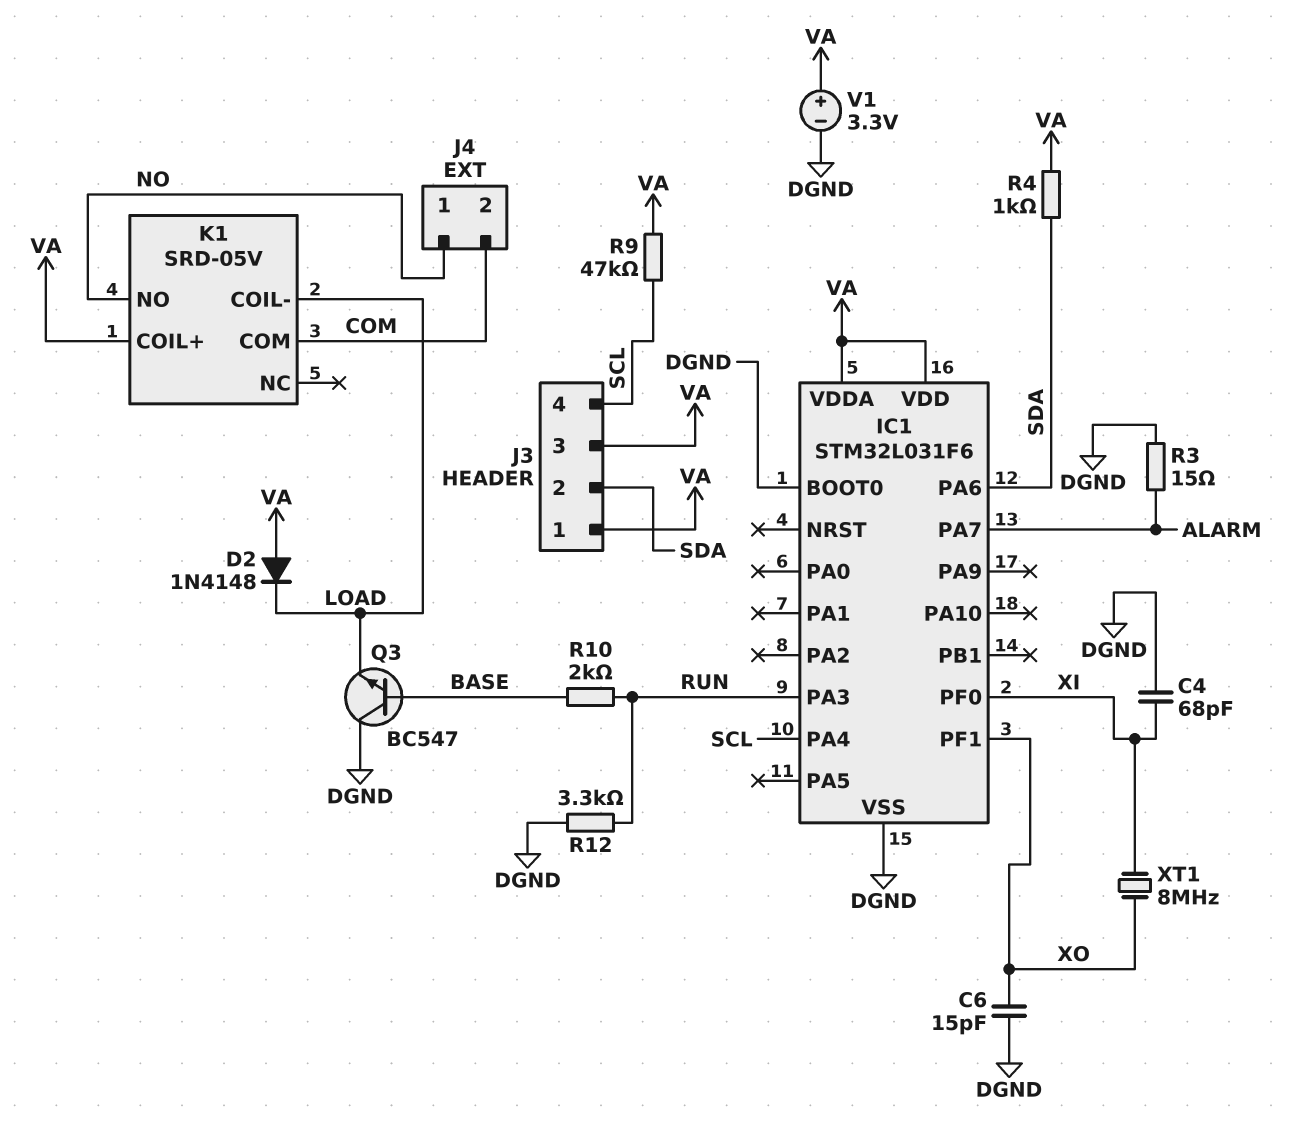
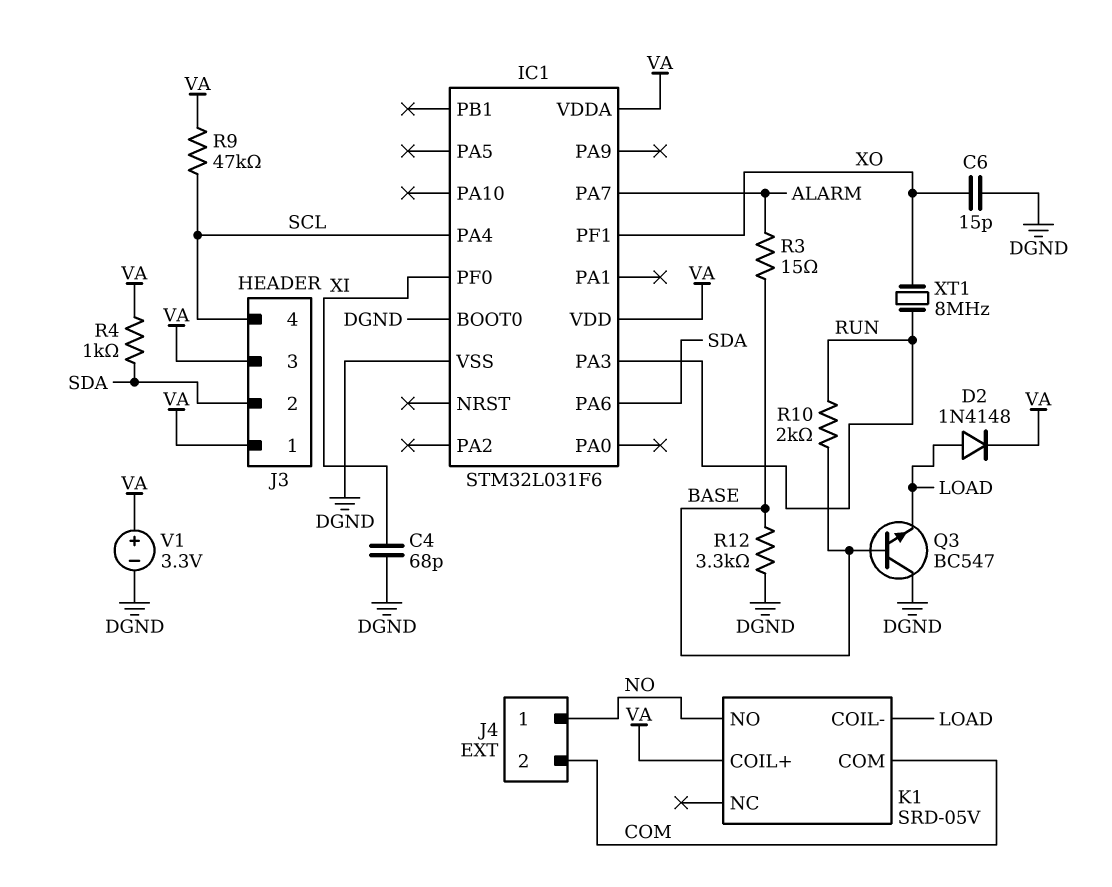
D2: diode 1N4148 (A VA, K LOAD) -> diode 1N4148 (A LOAD, K VA)
R3: 15 (ALARM, DGND) -> 15 (ALARM, BASE)
R12: 3.3k (DGND, RUN) -> 3.3k (BASE, DGND)
XT1: 8MHz (XI, XO) -> 8MHz (RUN, XO)

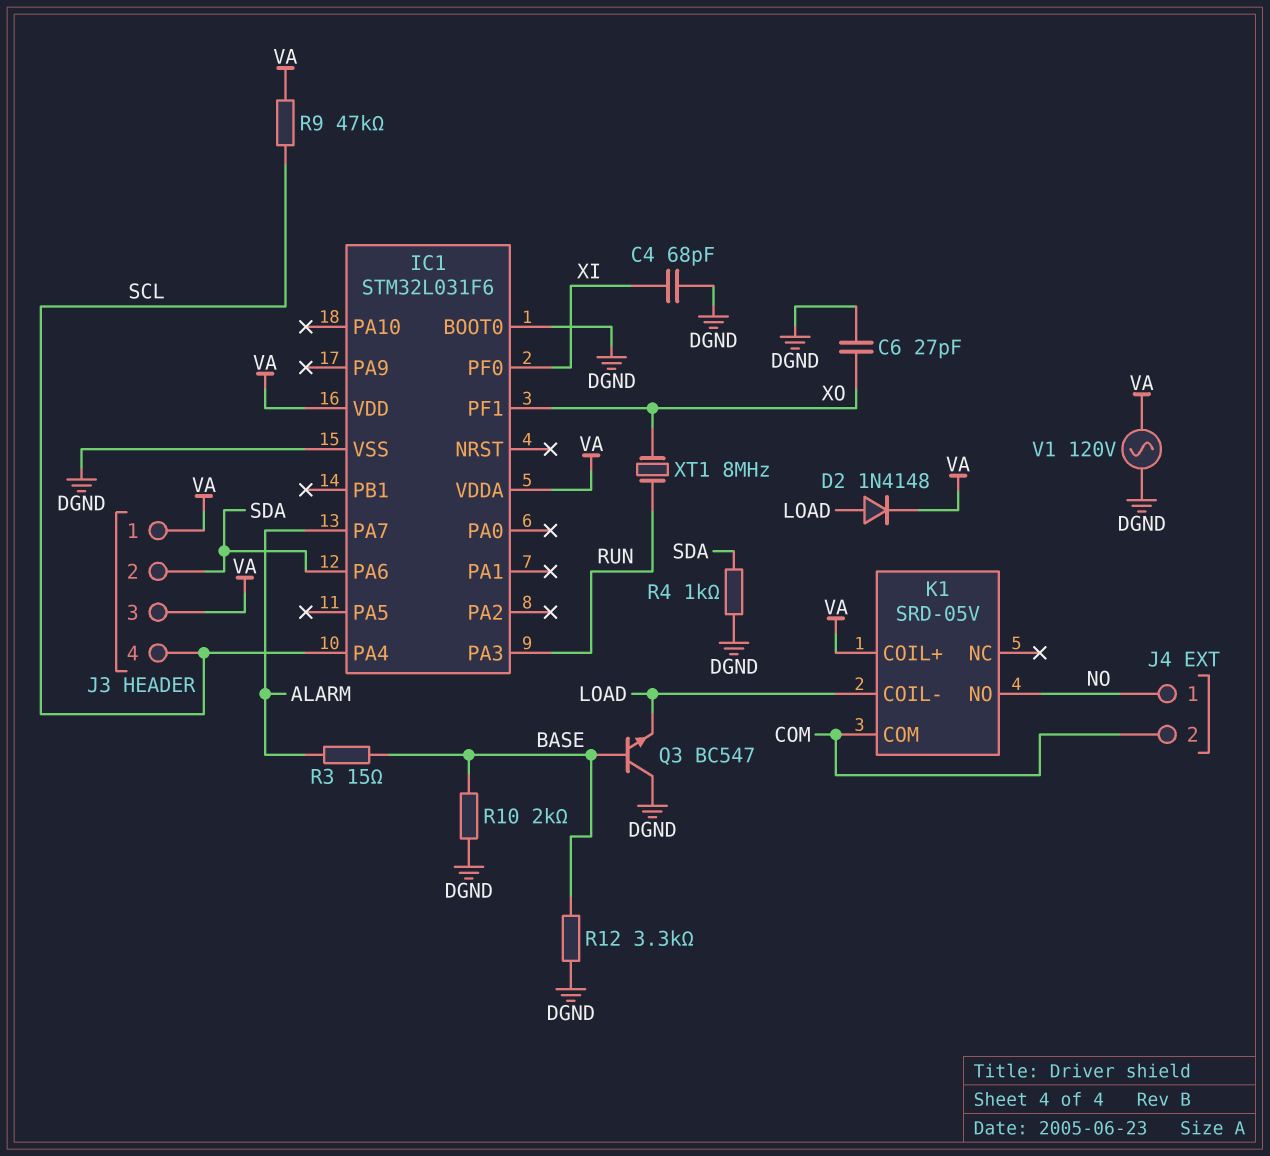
C6: 15pF (DGND, XO) -> 27pF (DGND, XO)
R4: 1k (SDA, VA) -> 1k (DGND, SDA)
R10: 2k (BASE, RUN) -> 2k (BASE, DGND)
V1: 3.3V (plus VA, minus DGND) -> AC 120V (DGND, VA)

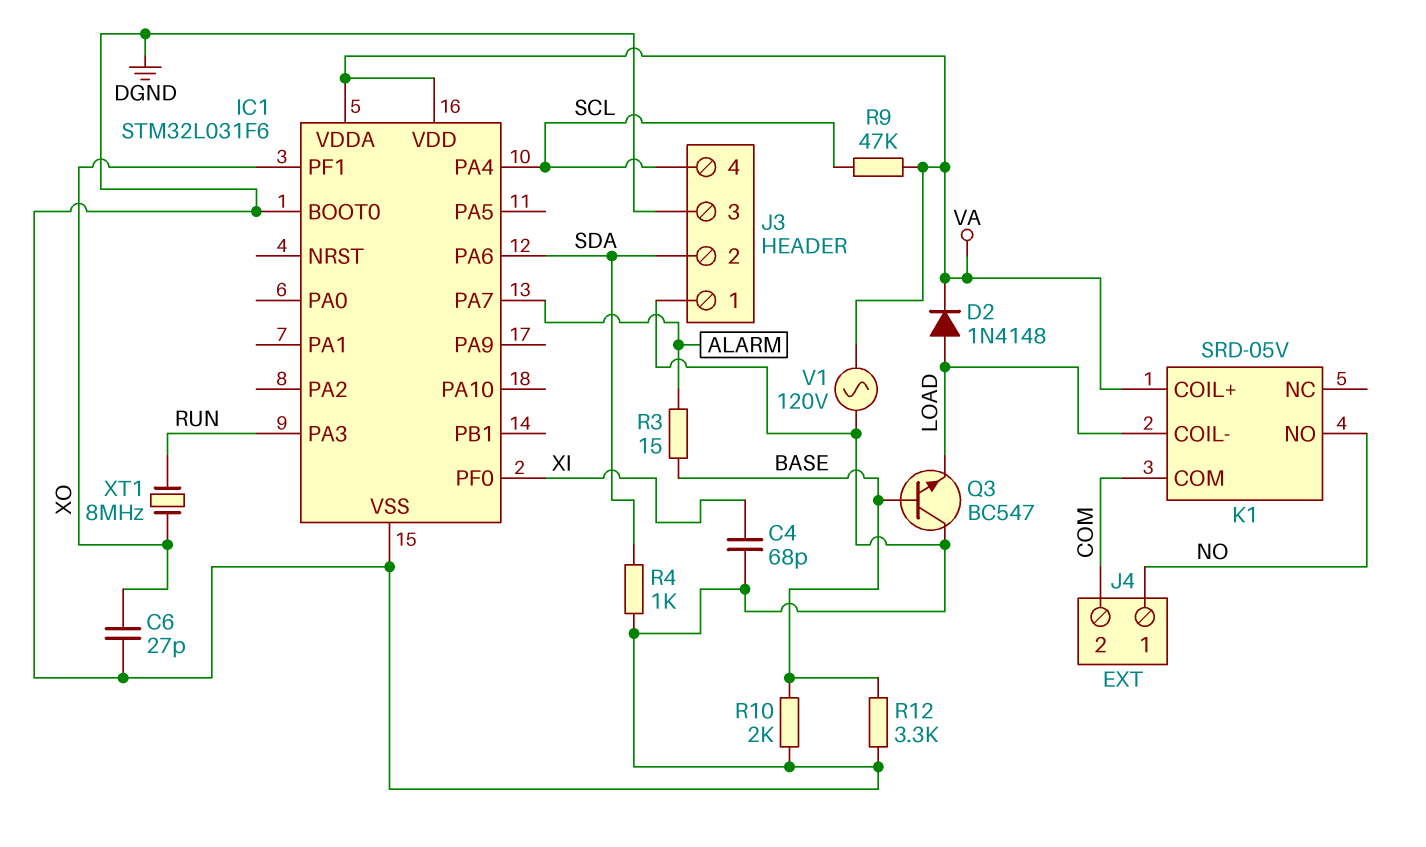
J3 pin 1: VA -> DGND
J3 pin 3: VA -> DGND

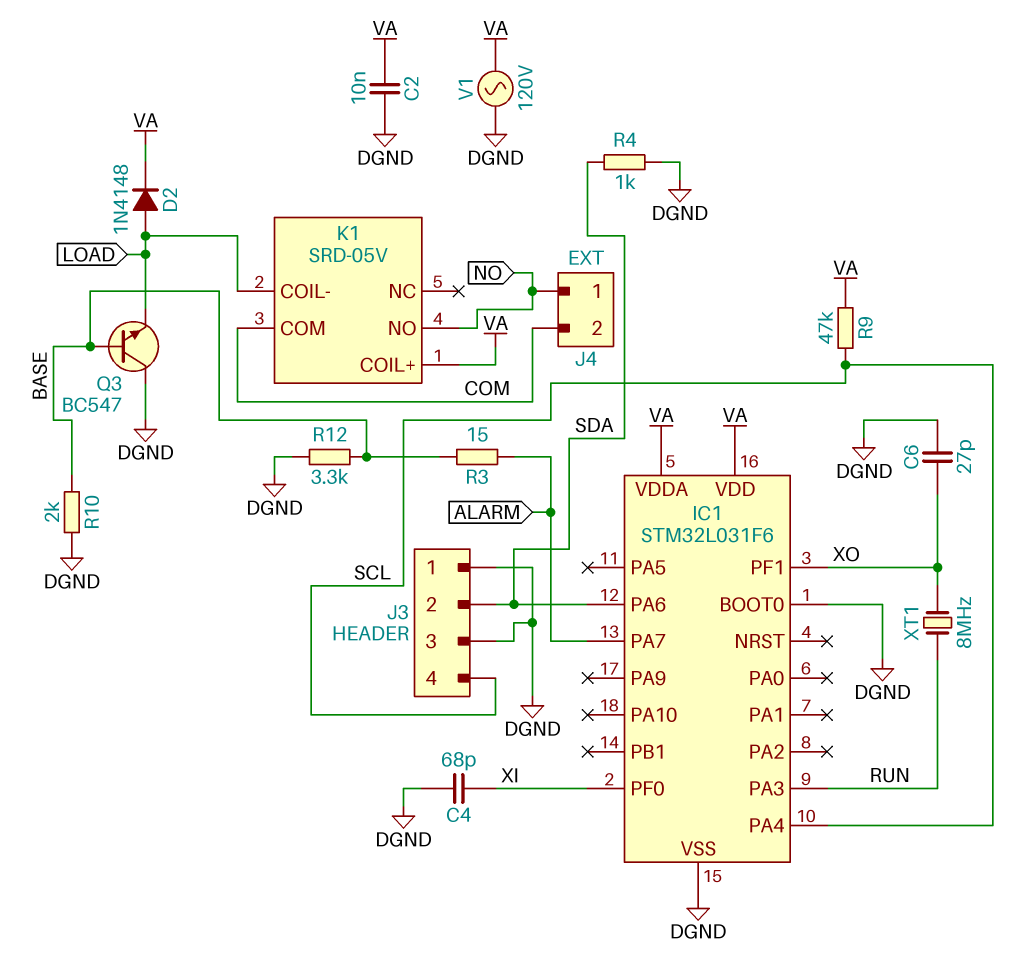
C2: none -> 10nF (DGND, VA)

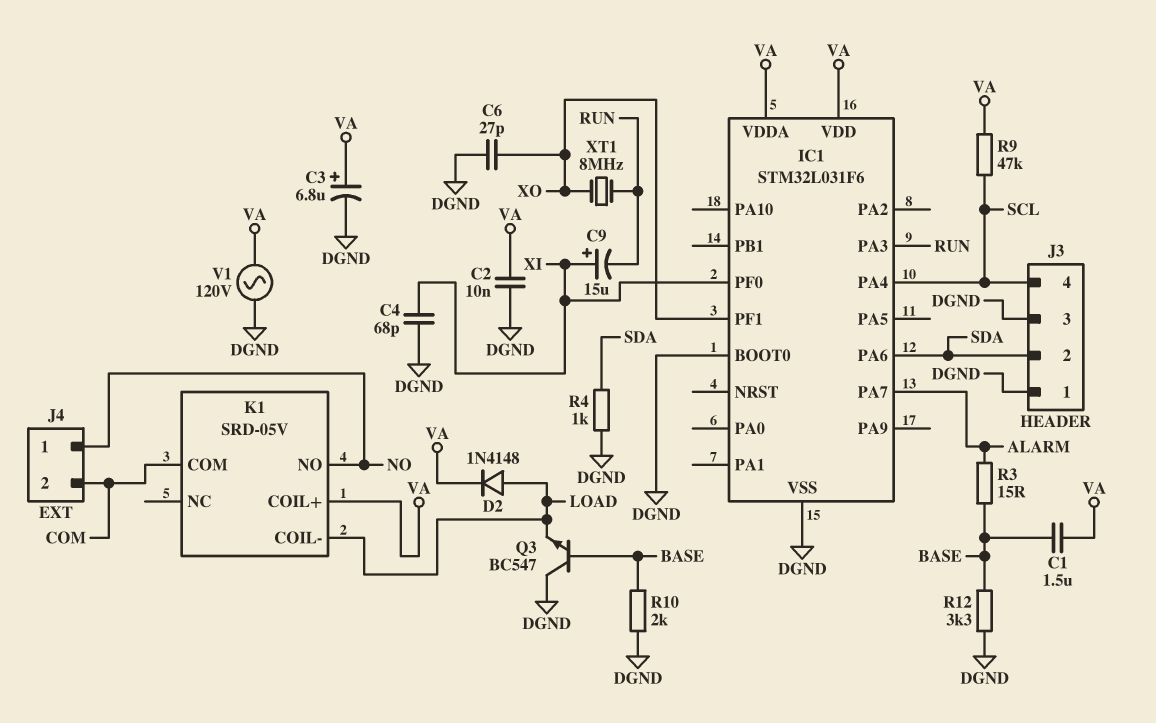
C1: none -> 1.5uF (BASE, VA)
C3: none -> 6.8uF (plus VA, minus DGND)
C9: none -> 15uF (plus XI, minus RUN)

